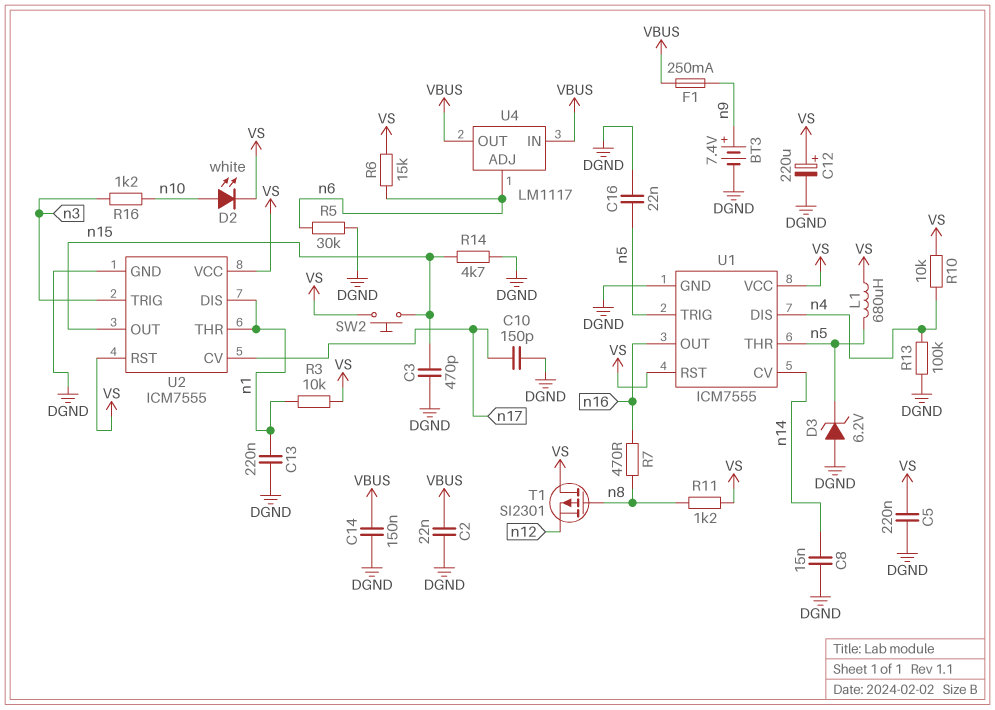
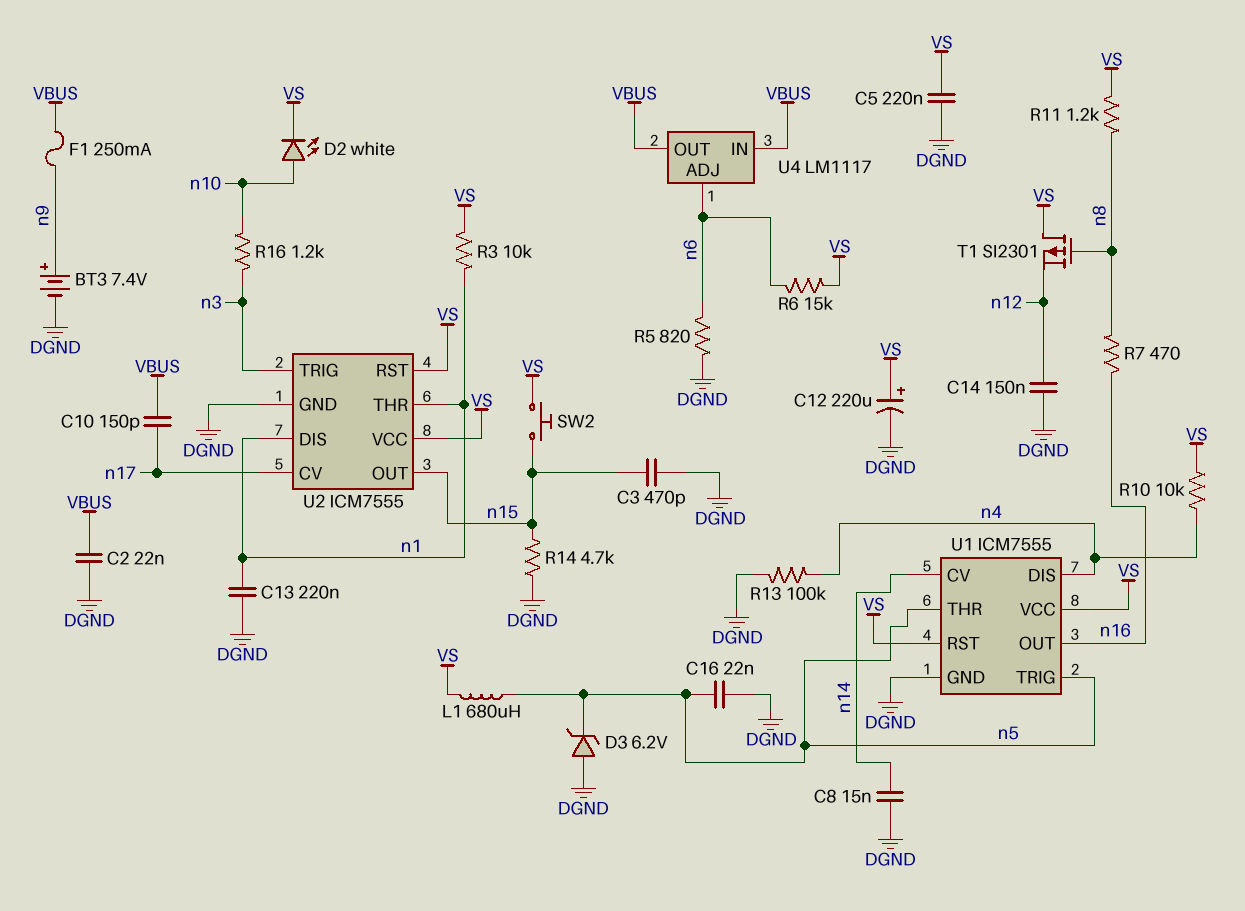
C10: 150pF (DGND, n17) -> 150pF (VBUS, n17)
C14: 150nF (DGND, VBUS) -> 150nF (DGND, n12)
R5: 30k (DGND, n6) -> 820 (DGND, n6)

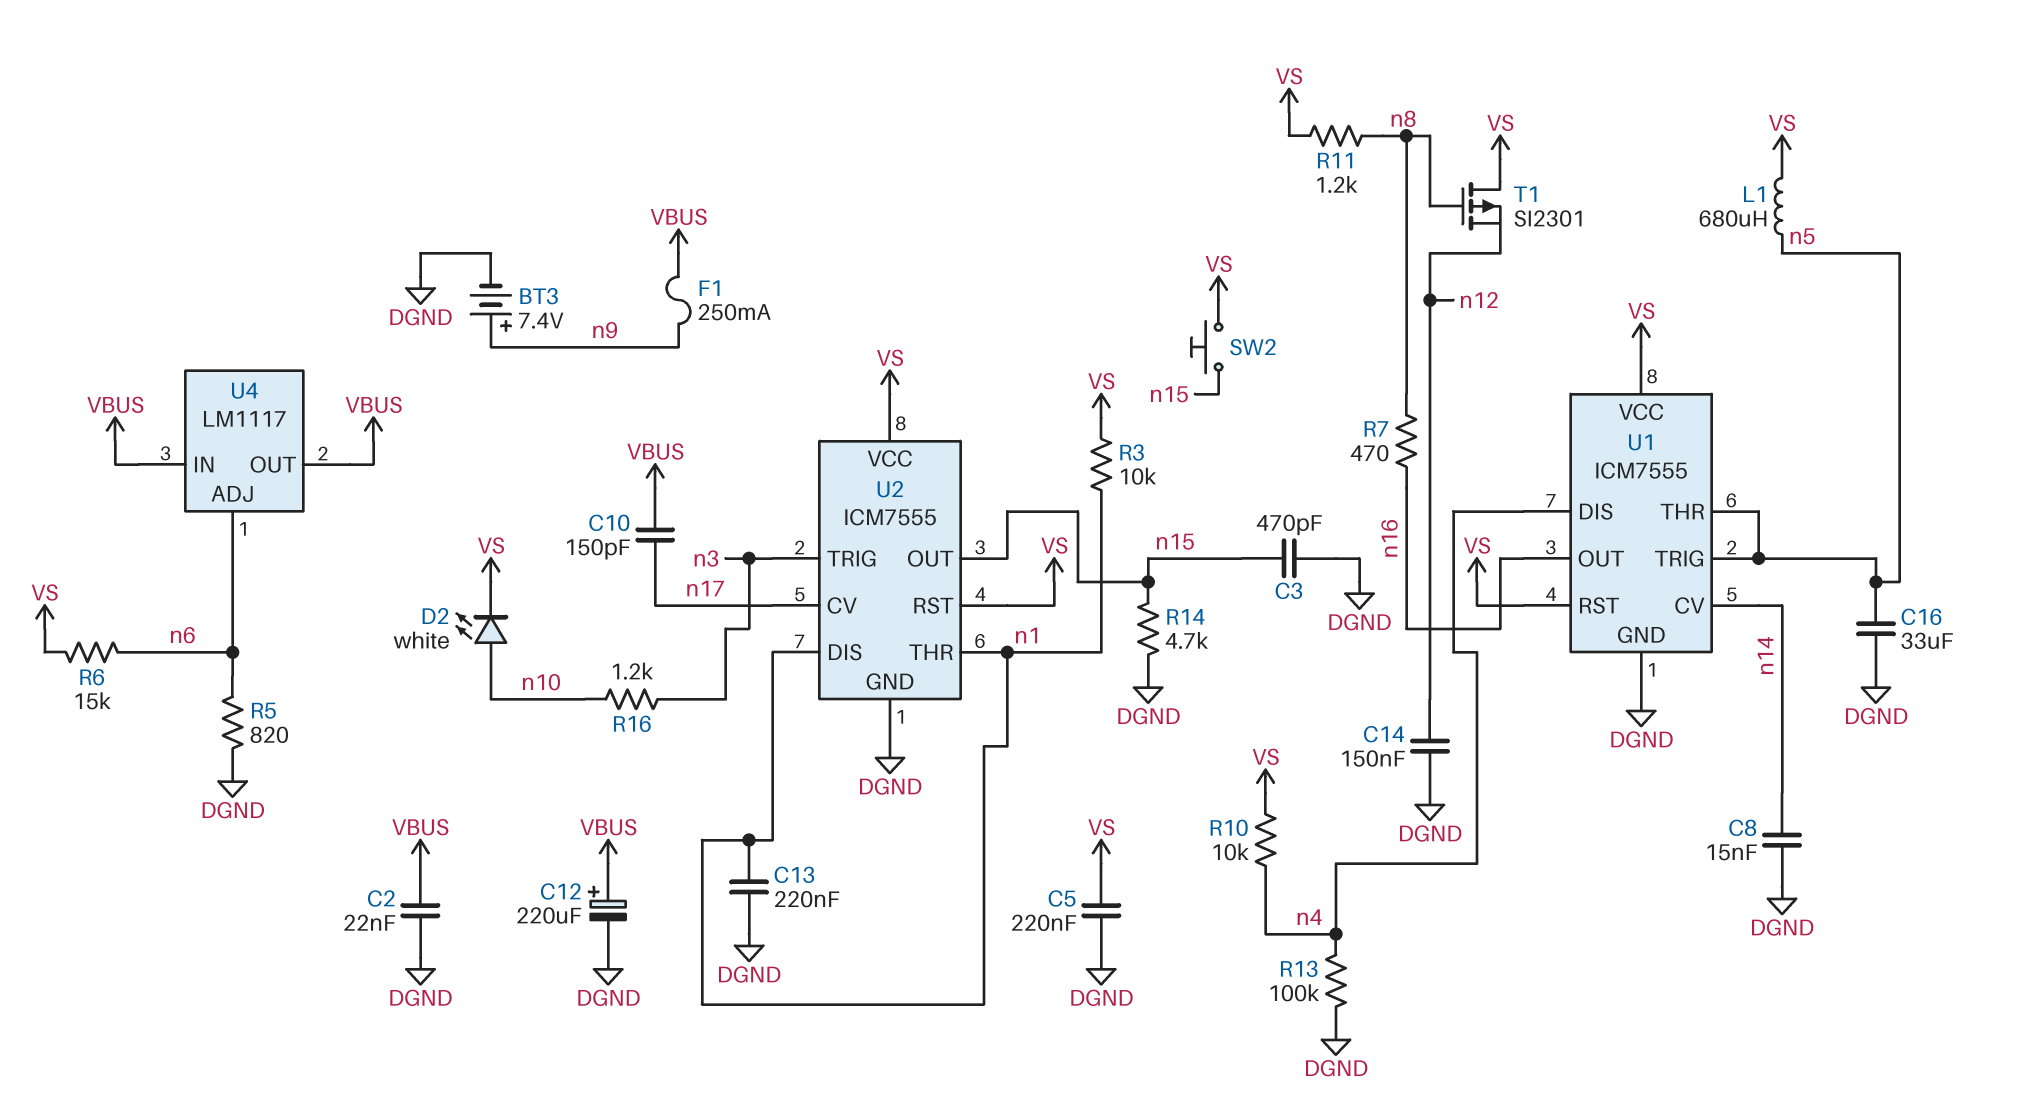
C12: 220uF (plus VS, minus DGND) -> 220uF (plus VBUS, minus DGND)
C16: 22nF (DGND, n5) -> 33uF (DGND, n5)
D3: zener 6.2V (A DGND, K n5) -> none

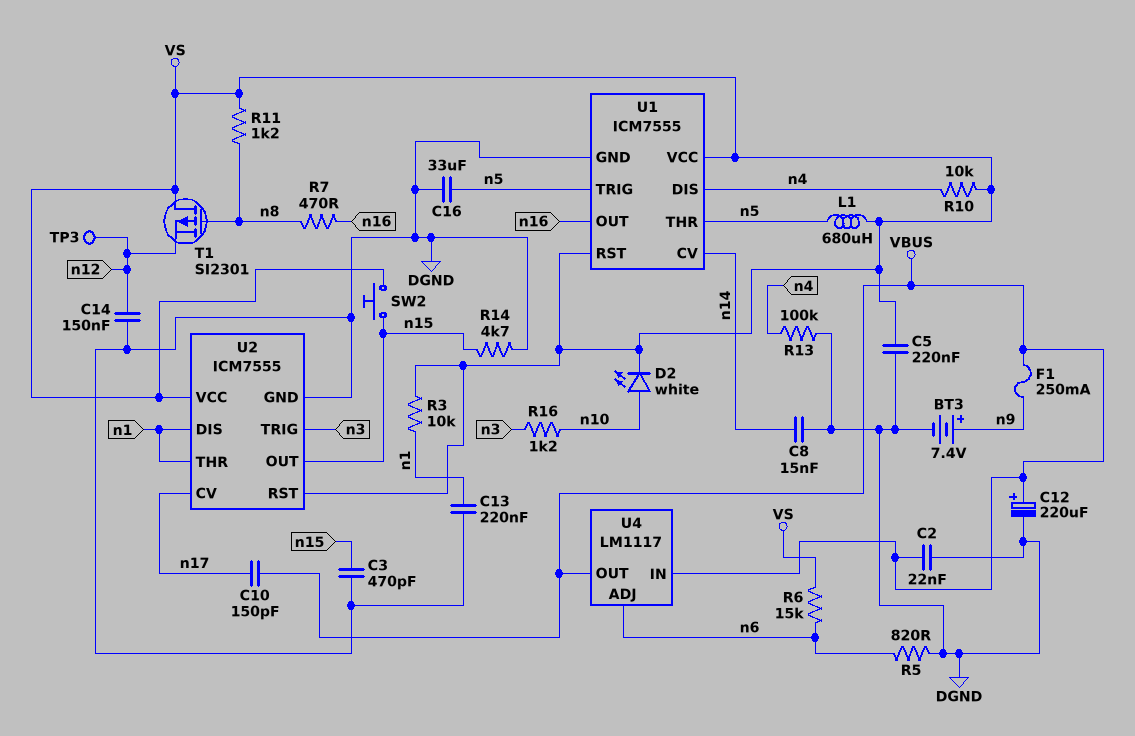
TP3: none -> test point (n12)

